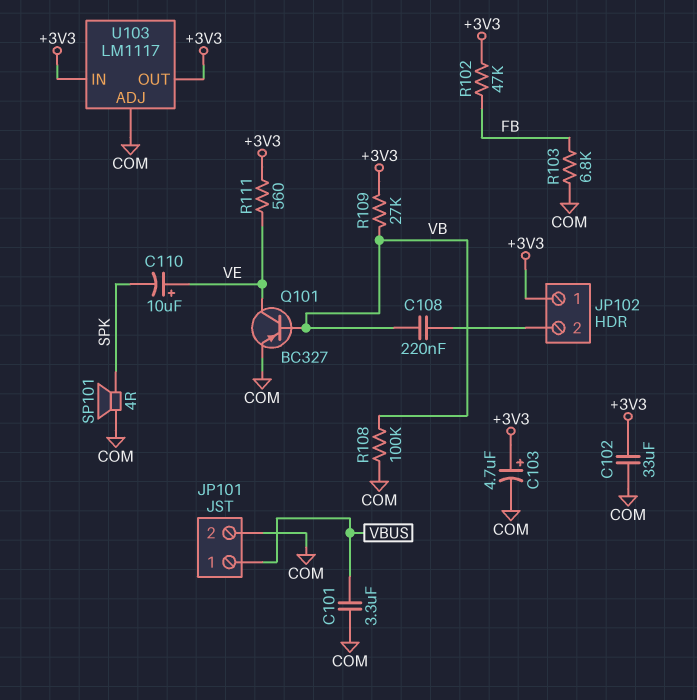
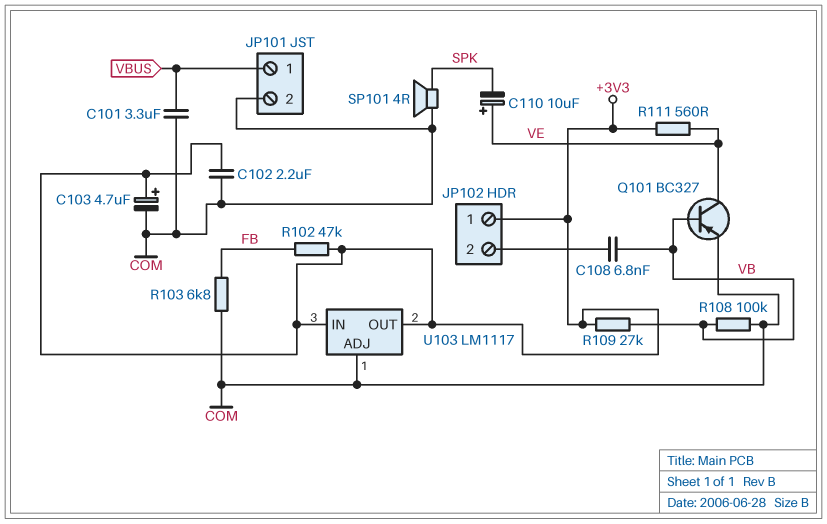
C102: 33uF (+3V3, COM) -> 2.2uF (+3V3, COM)
C108: 220nF (JP102/2, VB) -> 6.8nF (JP102/2, VB)

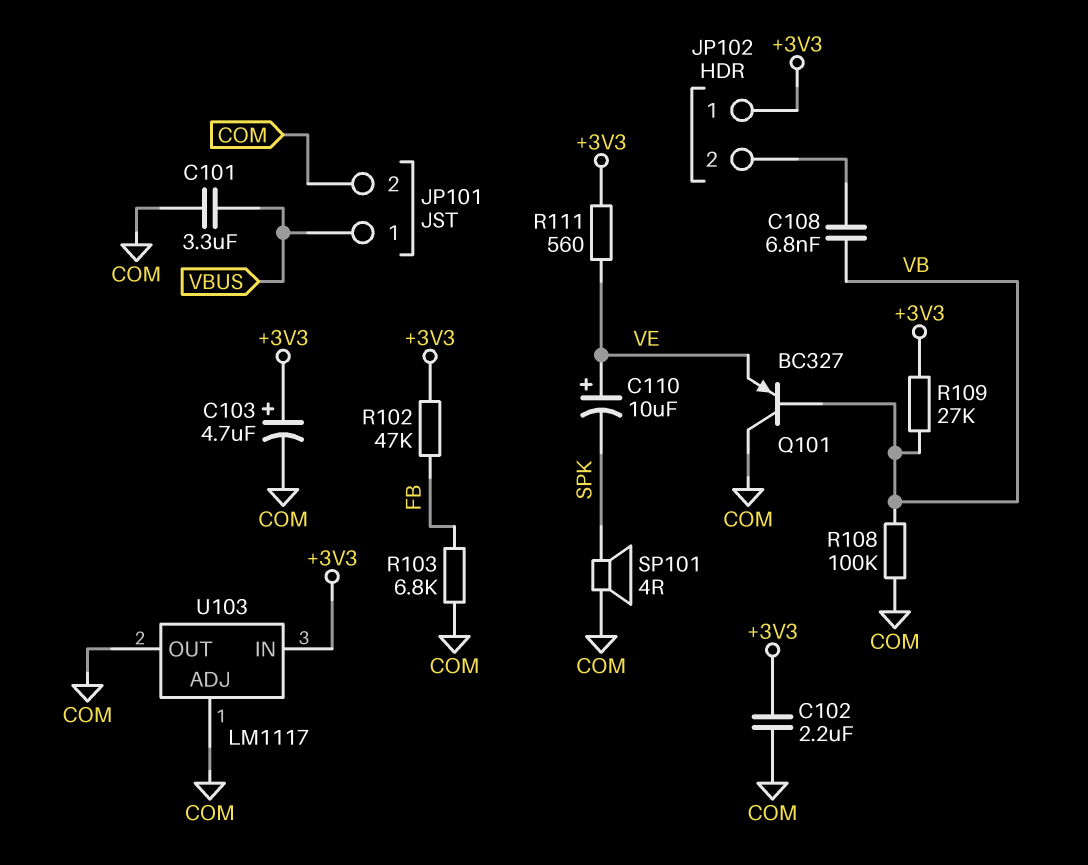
Q101: PNP BC327 (B VB, C VE, E COM) -> PNP BC327 (B VB, C COM, E VE)
U103 pin OUT: +3V3 -> COM

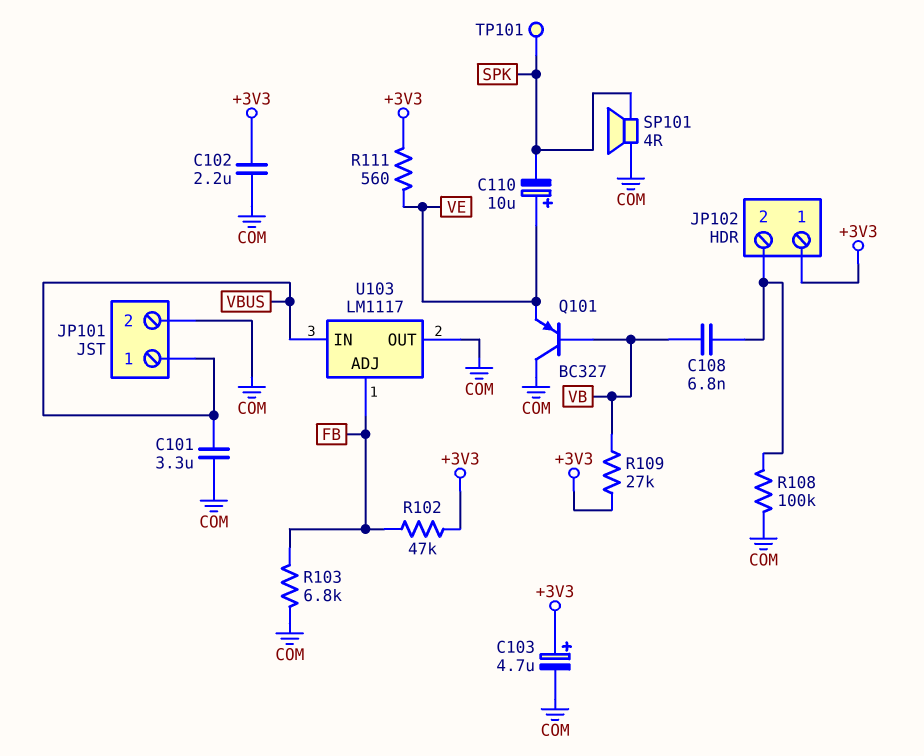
R108: 100k (COM, VB) -> 100k (COM, JP102/2)
TP101: none -> test point (SPK)
U103 pin ADJ: COM -> FB
U103 pin IN: +3V3 -> VBUS

